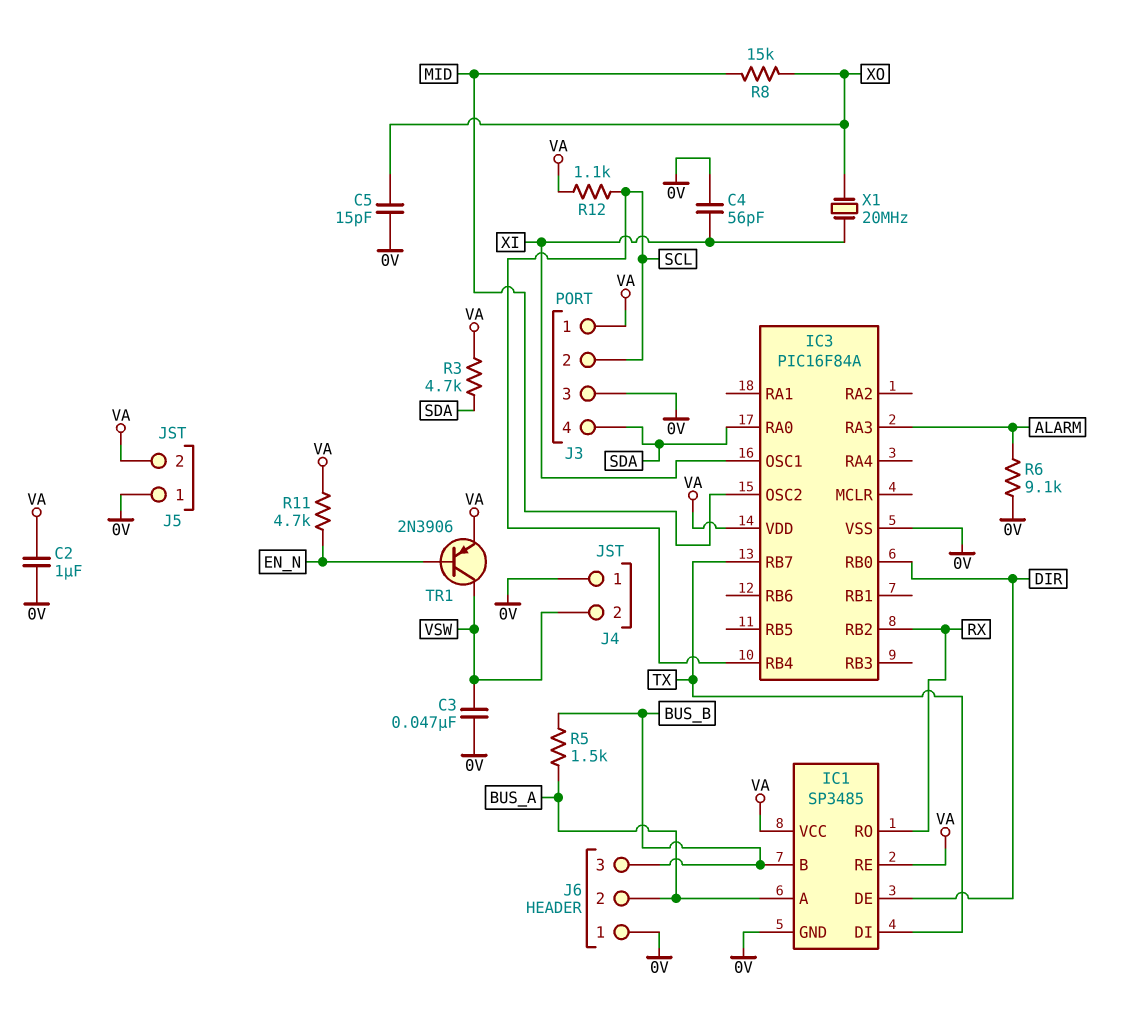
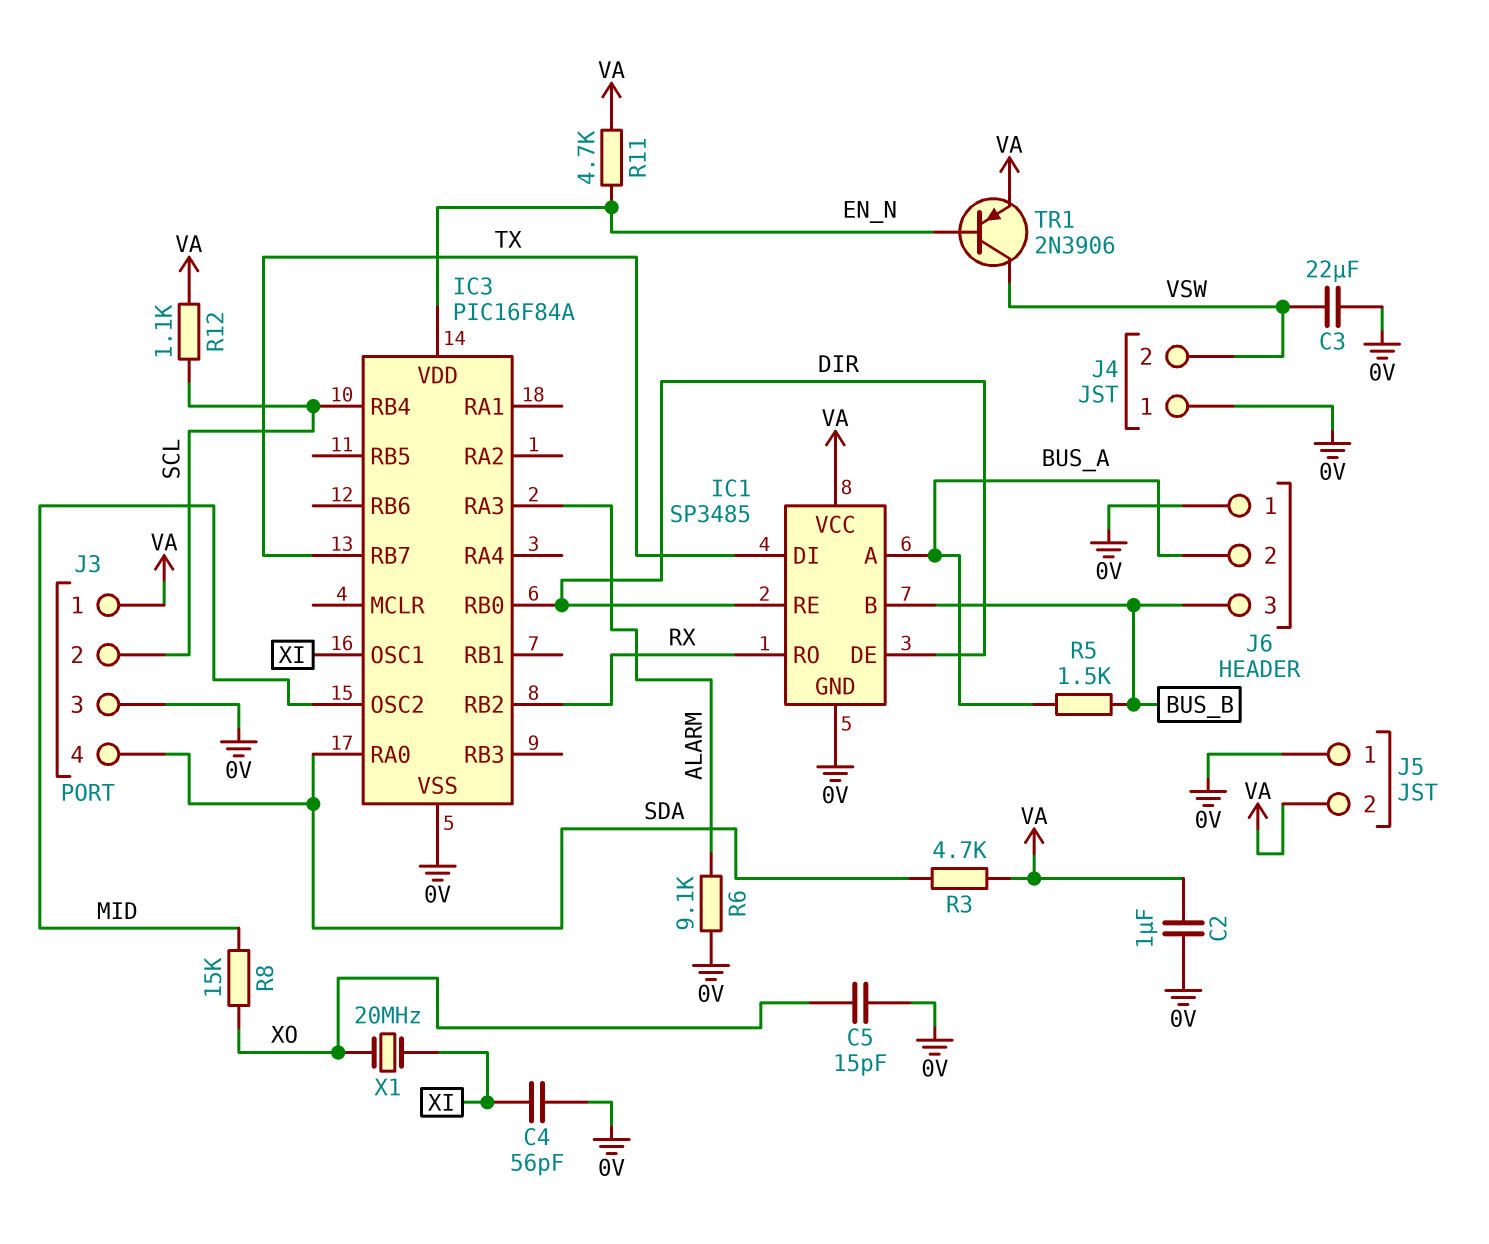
C3: 47nF (0V, VSW) -> 22uF (0V, VSW)
IC1 pin RE: VA -> DIR
IC3 pin VDD: VA -> EN_N

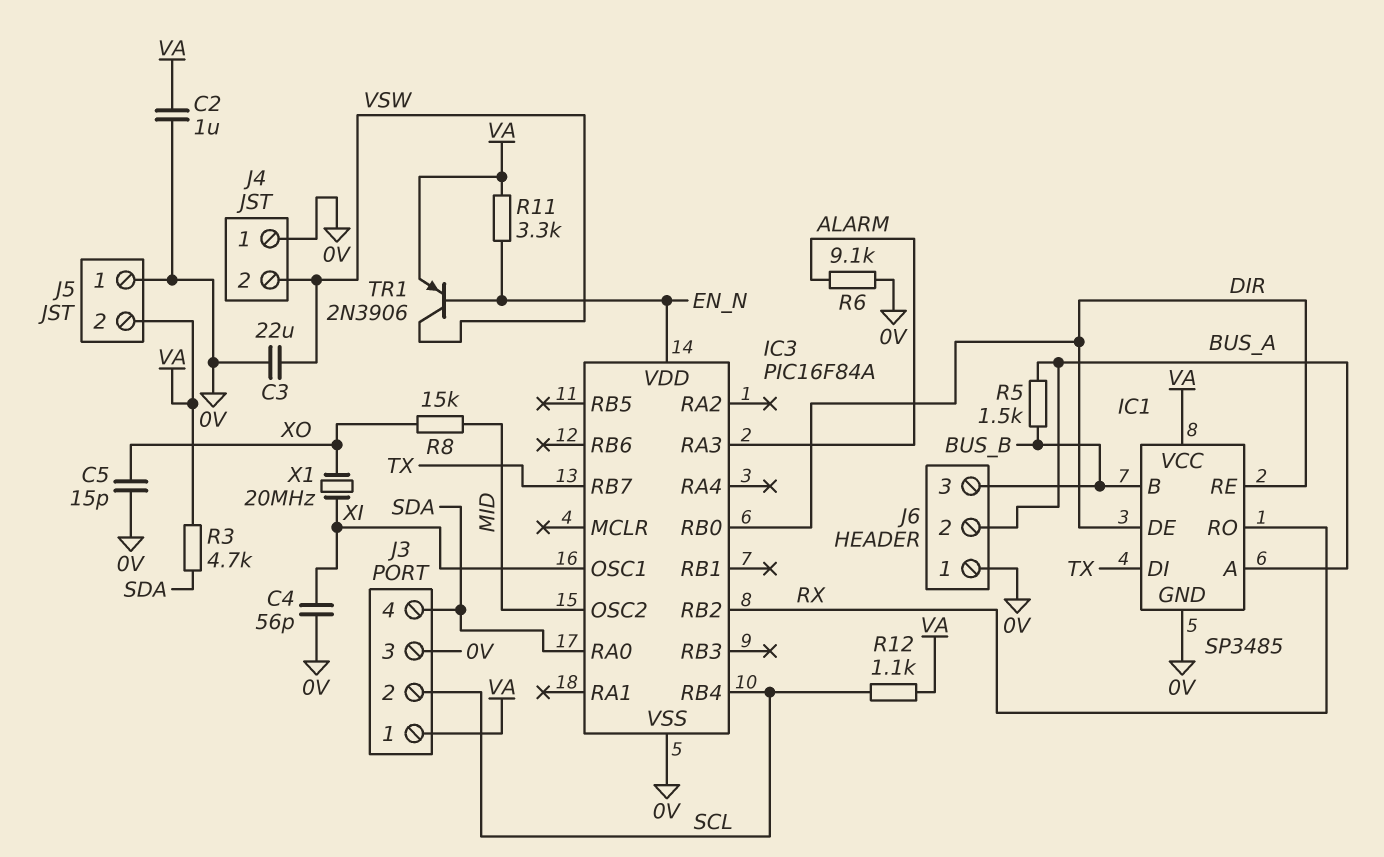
R11: 4.7k (EN_N, VA) -> 3.3k (EN_N, VA)

